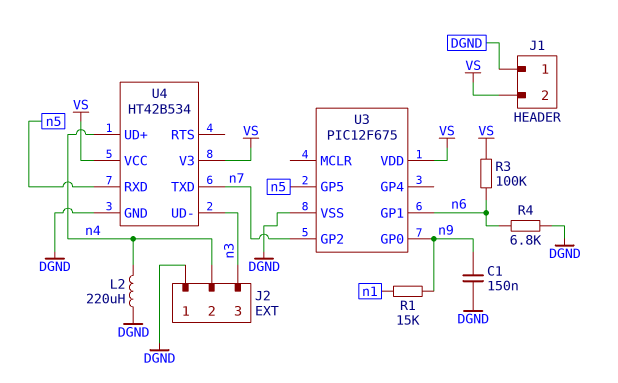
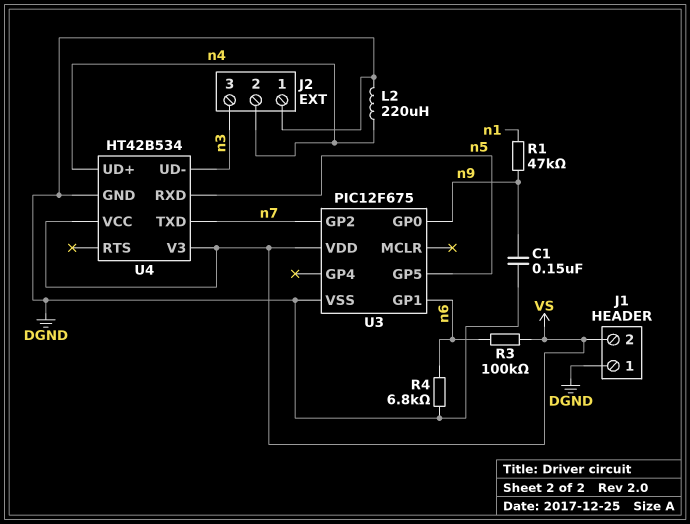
R1: 15k (n1, n9) -> 47k (n1, n9)

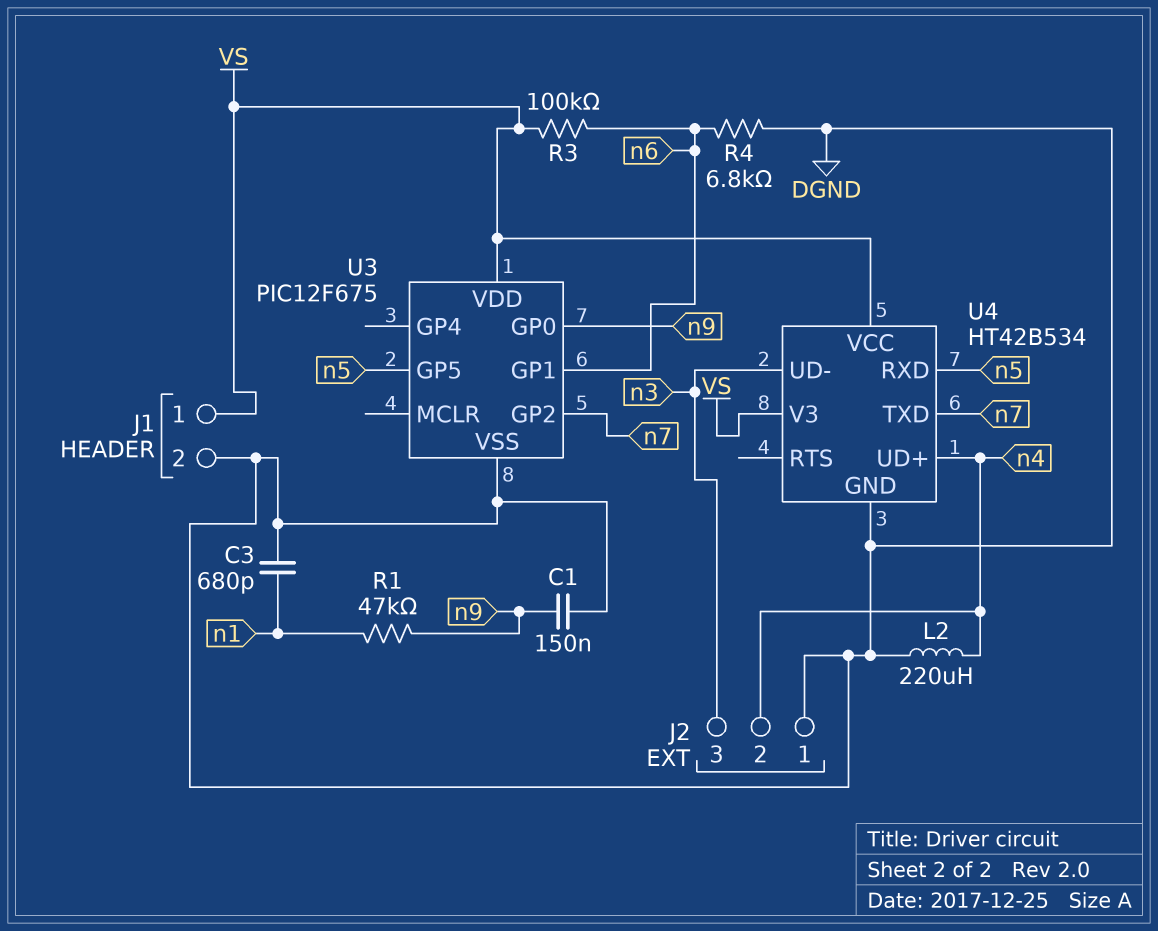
C3: none -> 680pF (DGND, n1)
J1 pin 1: DGND -> VS
J1 pin 2: VS -> DGND

